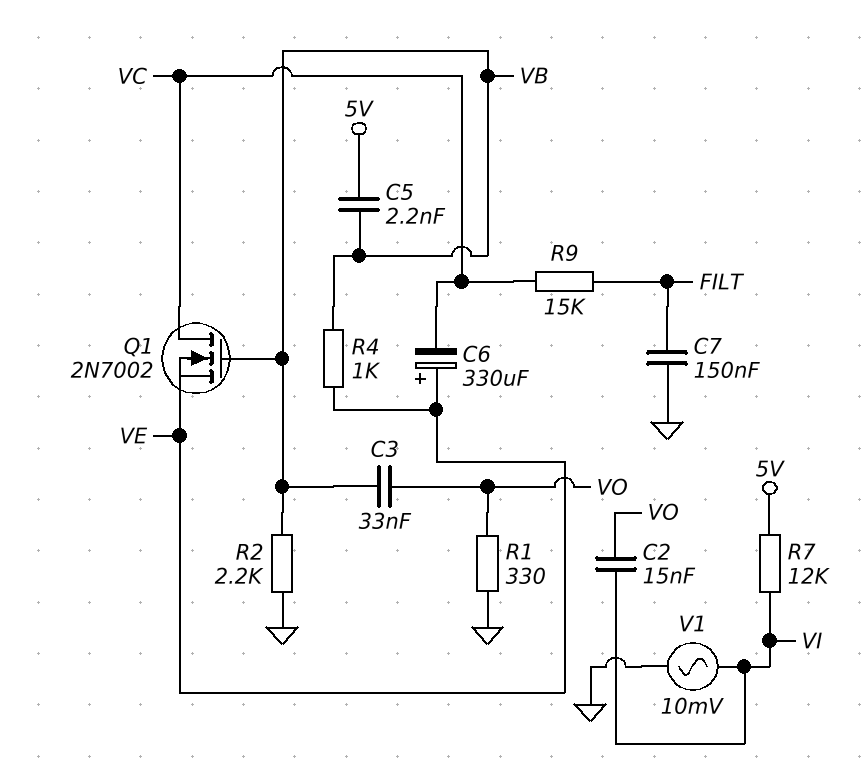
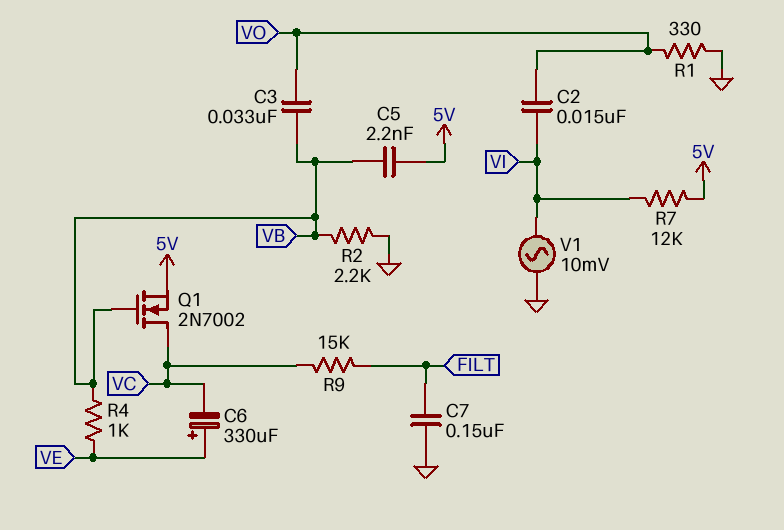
Q1: NMOS 2N7002 (G VB, D VC, S VE) -> NMOS 2N7002 (G VB, D VC, S 5V)

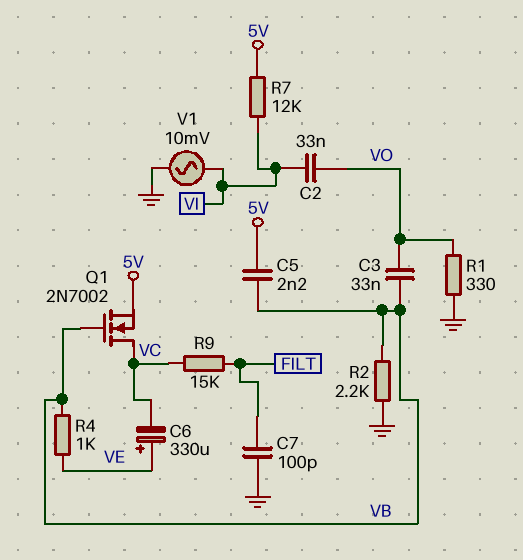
C2: 15nF (VI, VO) -> 33nF (VI, VO)
C7: 150nF (FILT, GND) -> 100pF (FILT, GND)

